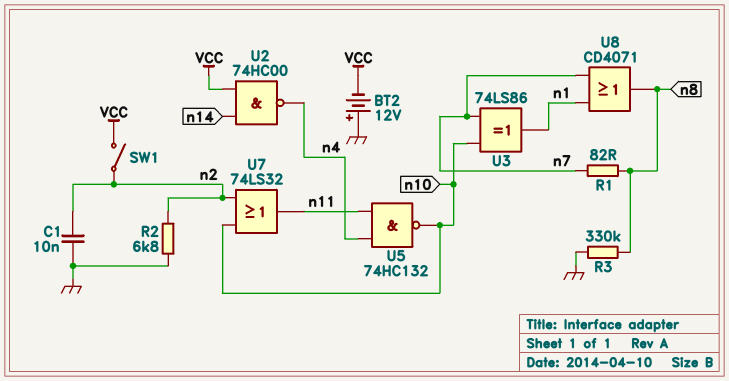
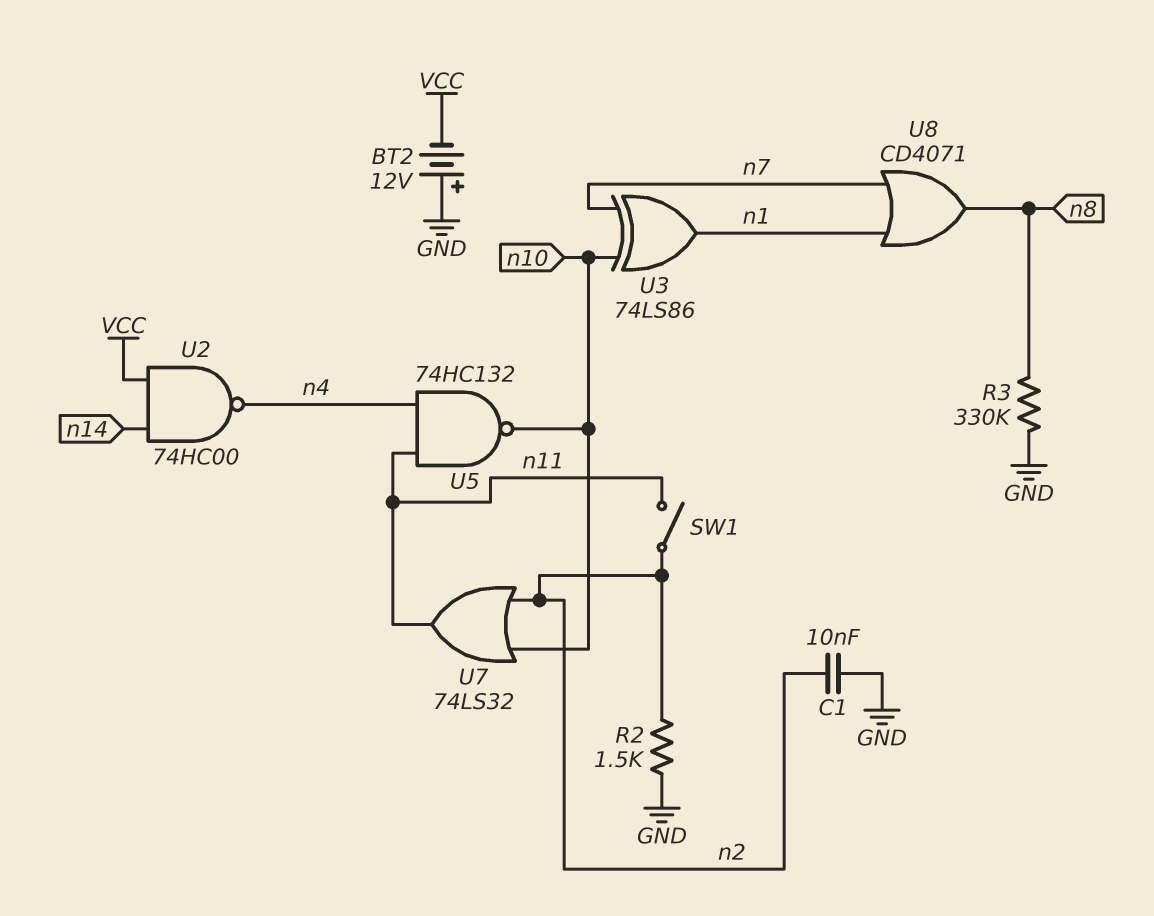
R1: 82 (n7, n8) -> none
R2: 6.8k (GND, n2) -> 1.5k (GND, n2)
SW1: switch (VCC, n2) -> switch (n2, n11)

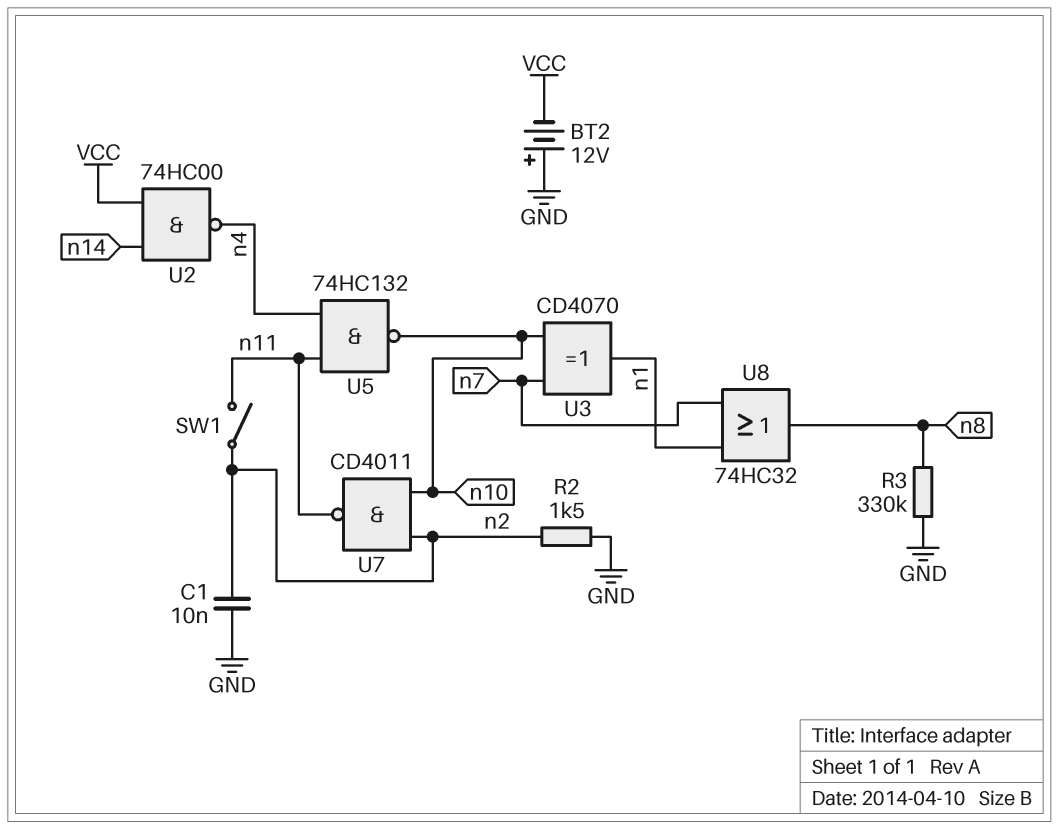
U3: XOR 74LS86 (in n7, in n10, out n1) -> XOR CD4070 (in n7, in n10, out n1)
U7: OR 74LS32 (in n2, in n10, out n11) -> NAND CD4011 (in n2, in n10, out n11)
U8: OR CD4071 (in n1, in n7, out n8) -> OR 74HC32 (in n1, in n7, out n8)

